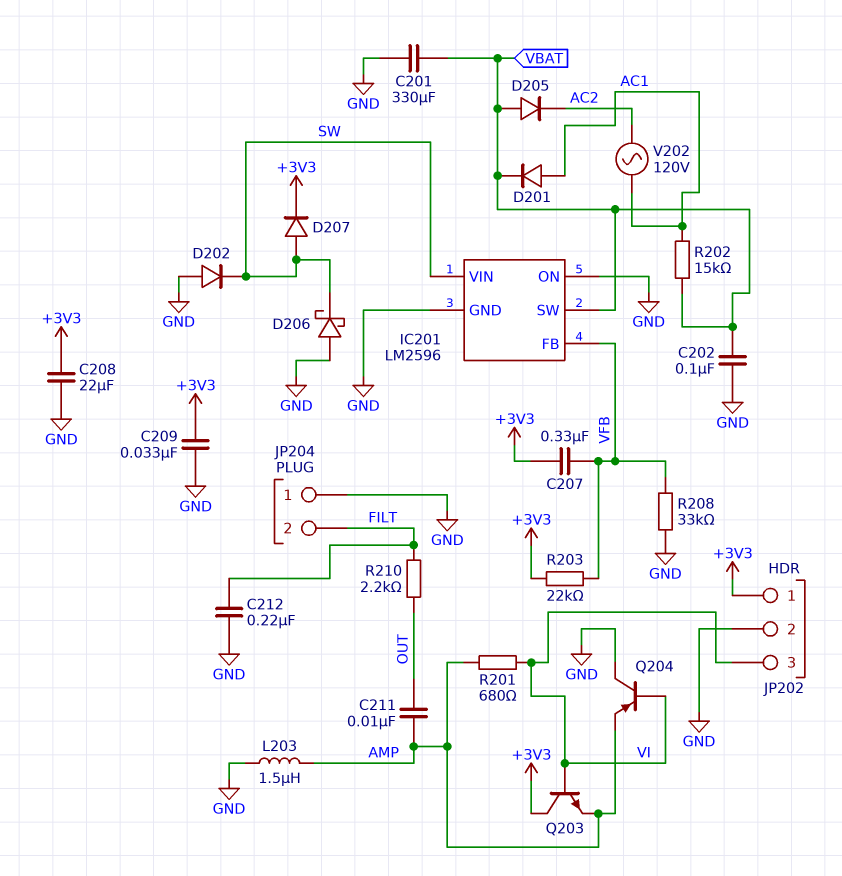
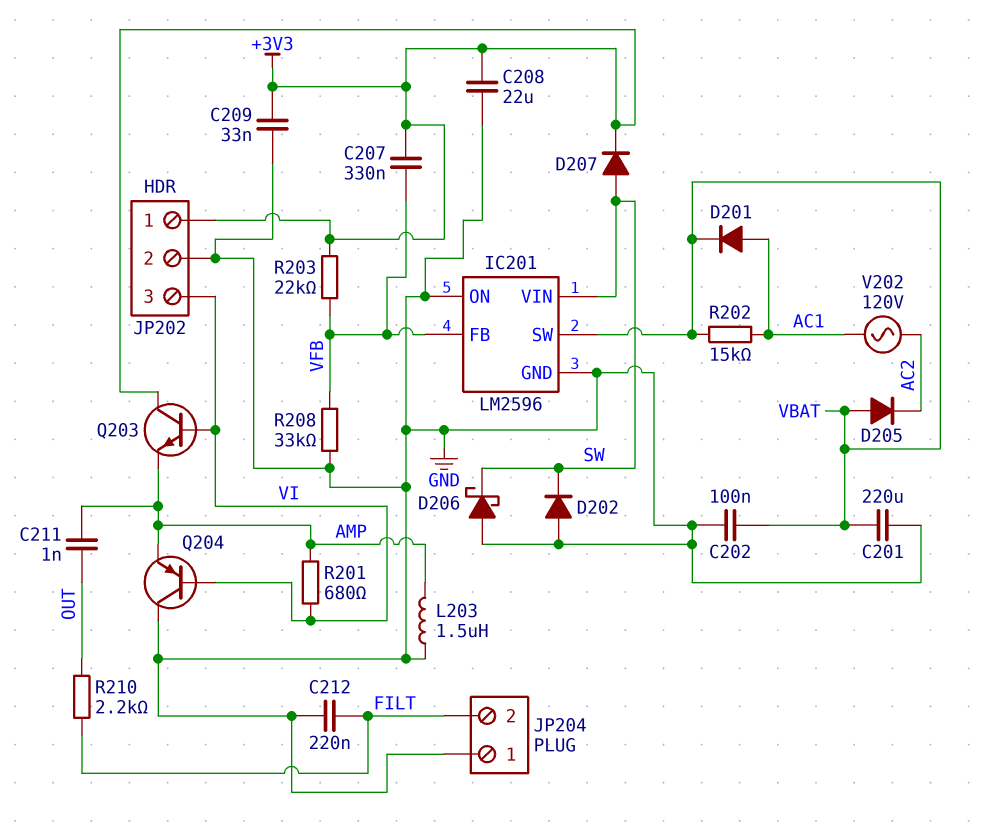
C201: 330uF (GND, VBAT) -> 220uF (GND, VBAT)
C211: 10nF (AMP, OUT) -> 1nF (AMP, OUT)

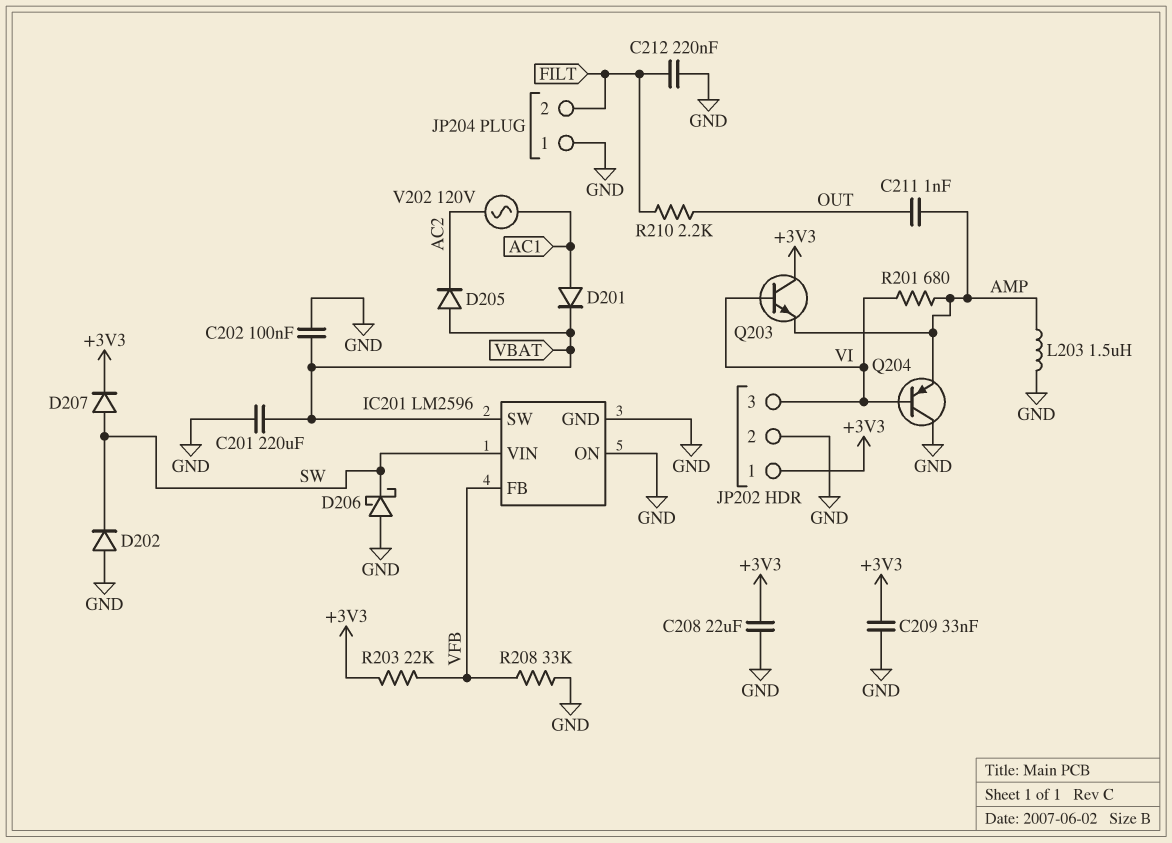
C207: 330nF (+3V3, VFB) -> none
R202: 15k (AC1, VBAT) -> none

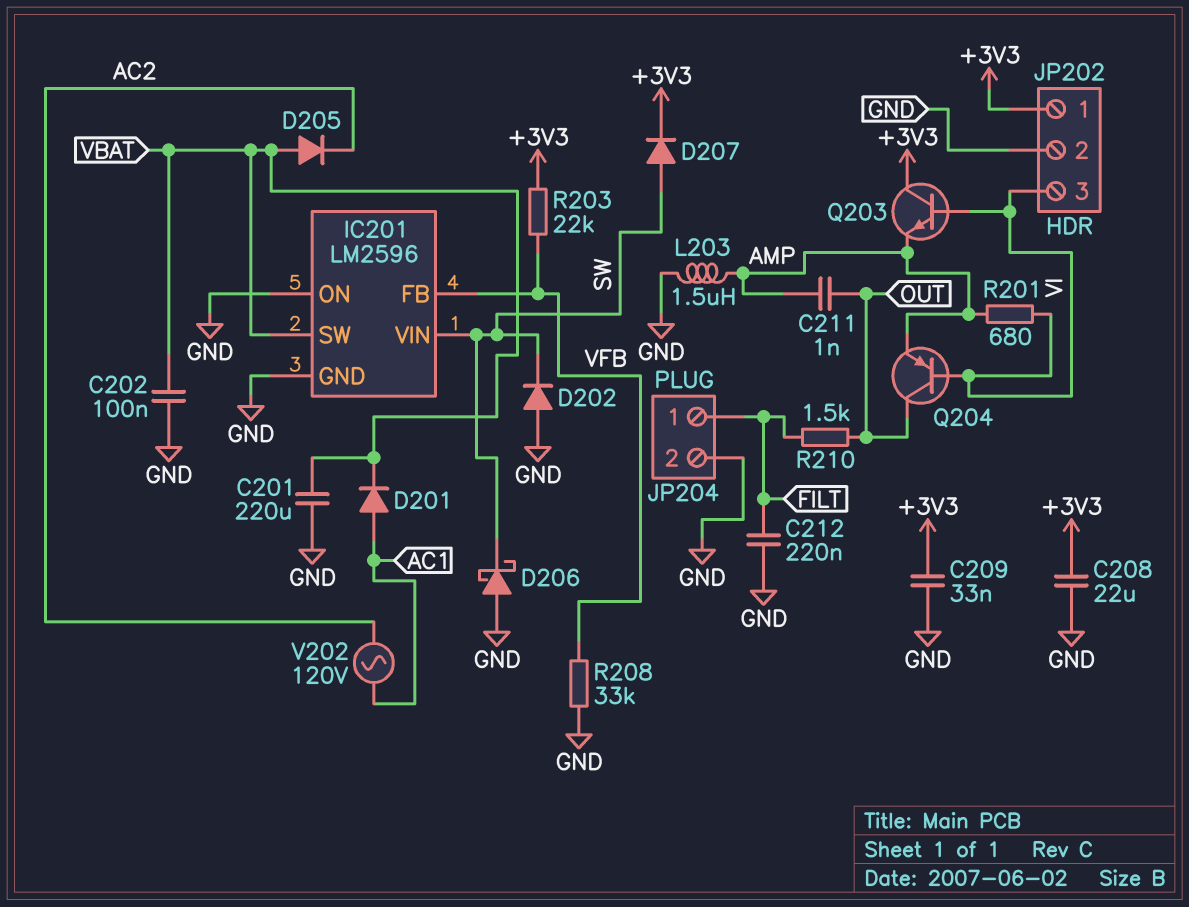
JP204 pin 1: GND -> FILT
JP204 pin 2: FILT -> GND
Q204: PNP (B VI, C GND, E AMP) -> PNP (B VI, C OUT, E AMP)
R210: 2.2k (FILT, OUT) -> 1.5k (FILT, OUT)

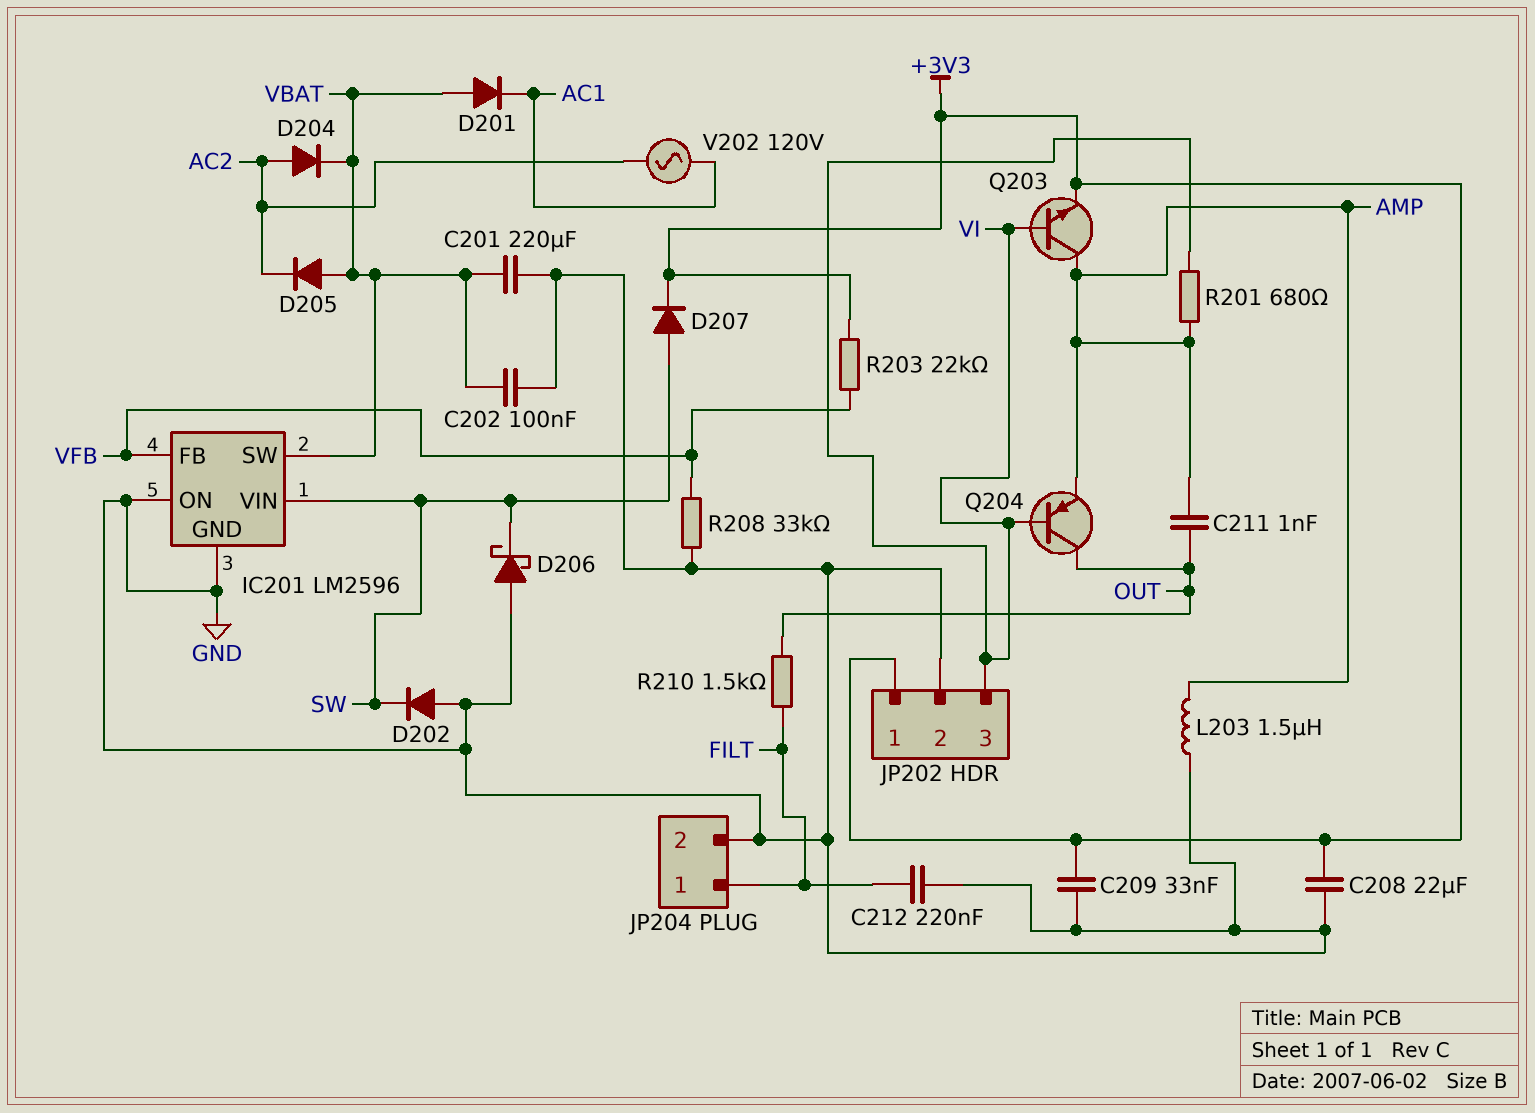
D201: diode (A AC1, K VBAT) -> diode (A VBAT, K AC1)
D204: none -> diode (A AC2, K VBAT)
Q203: NPN (B VI, C +3V3, E AMP) -> NPN (B VI, C AMP, E +3V3)

